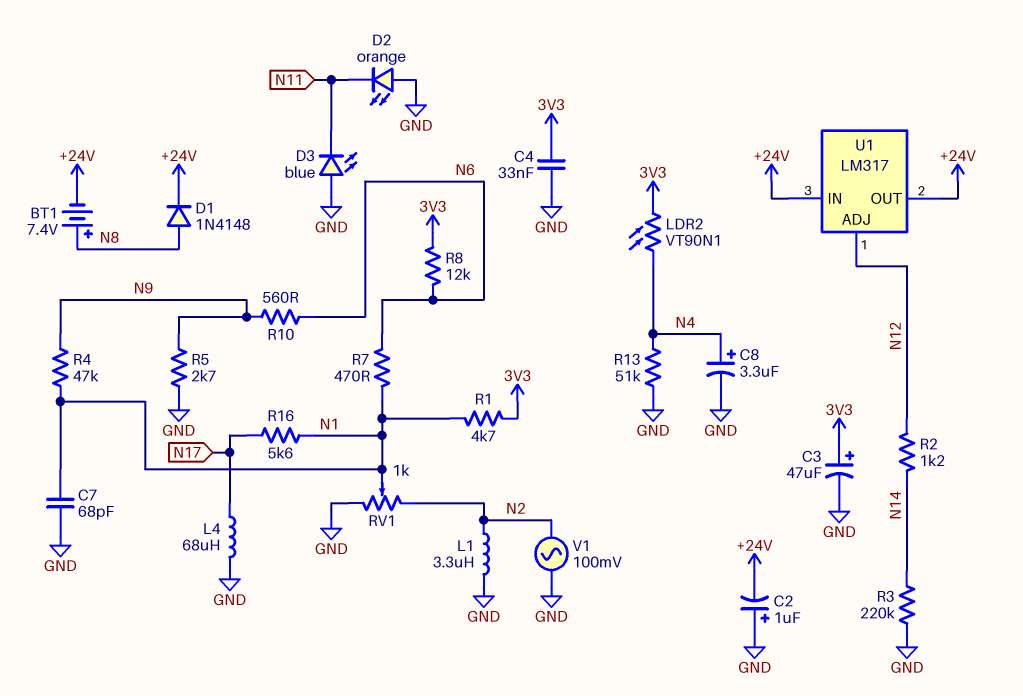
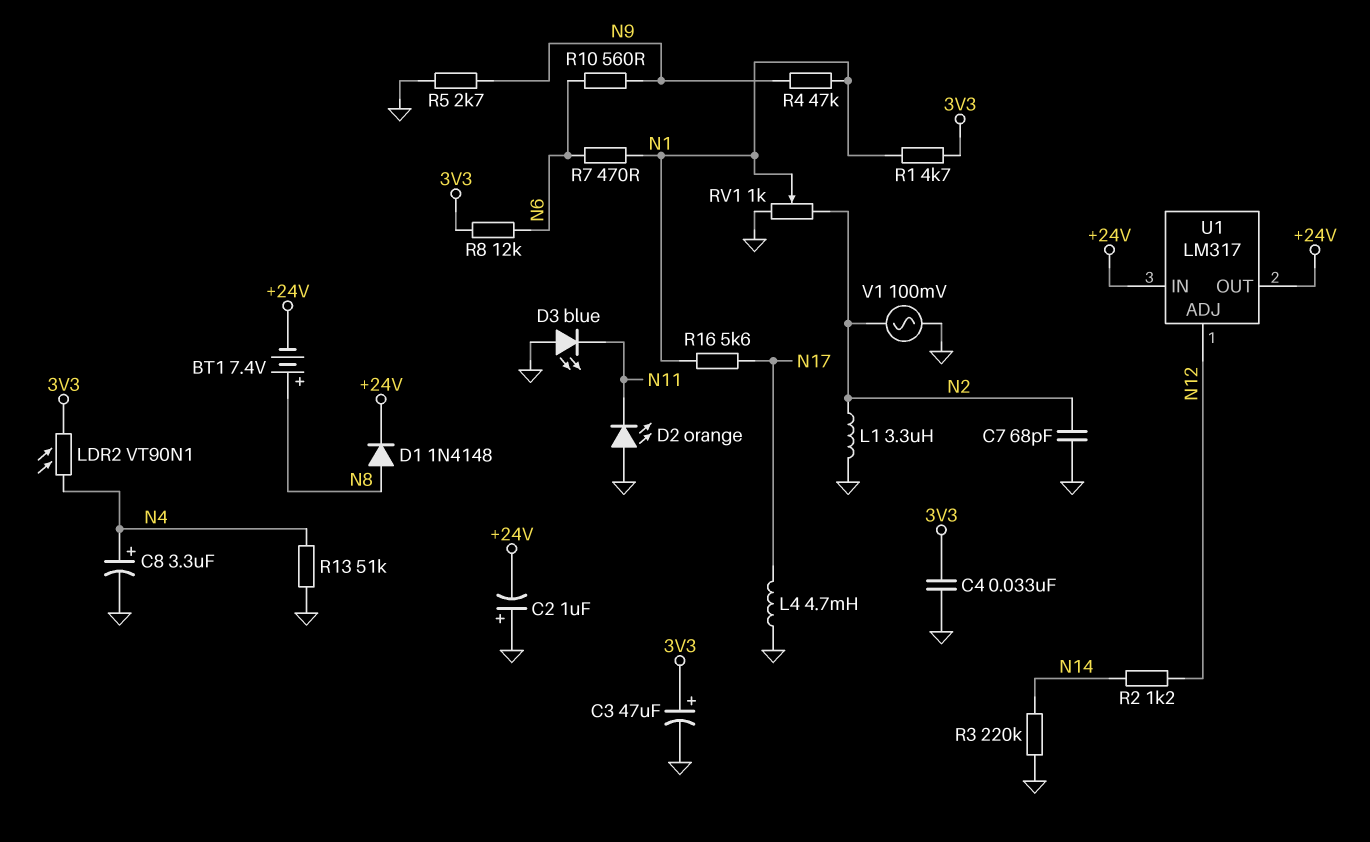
C7: 68pF (GND, N1) -> 68pF (GND, N2)
L4: 68uH (GND, N17) -> 4.7mH (GND, N17)

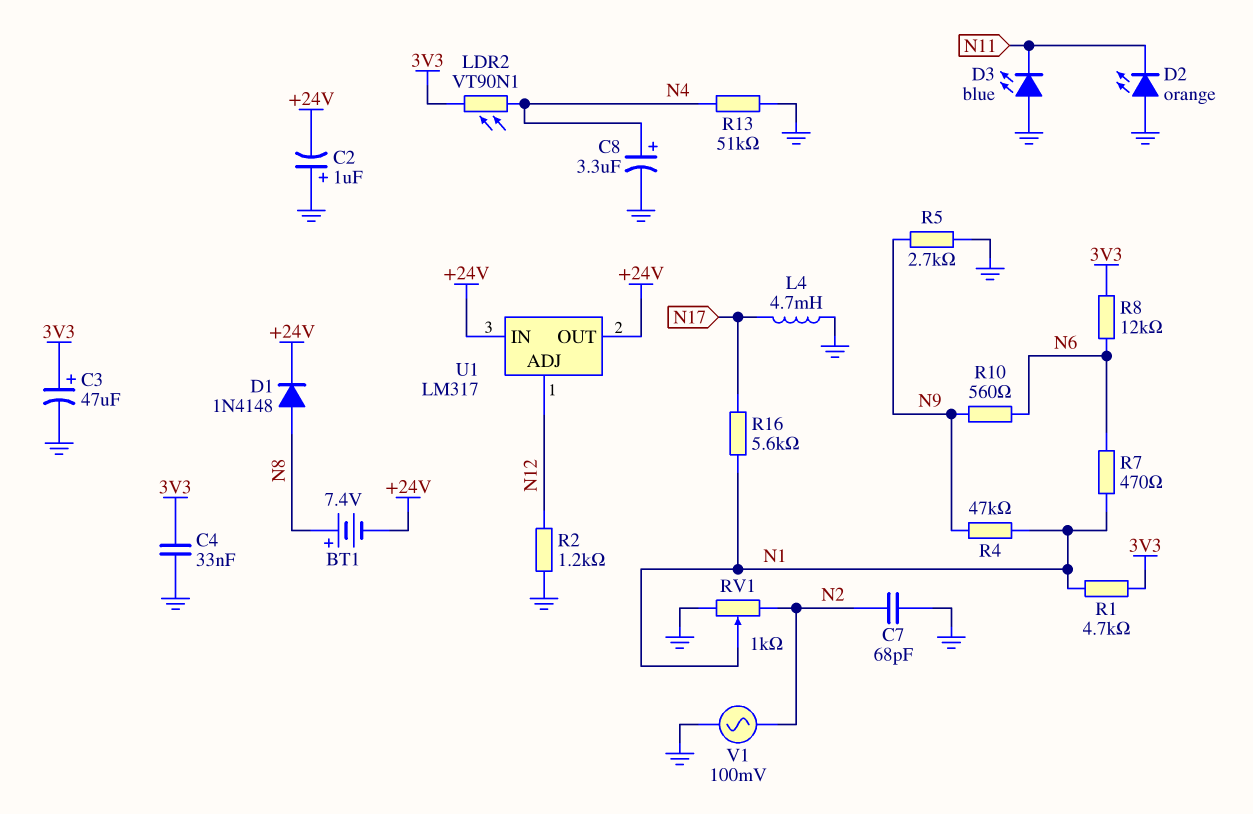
L1: 3.3uH (GND, N2) -> none
R2: 1.2k (N12, N14) -> 1.2k (GND, N12)
R3: 220k (GND, N14) -> none

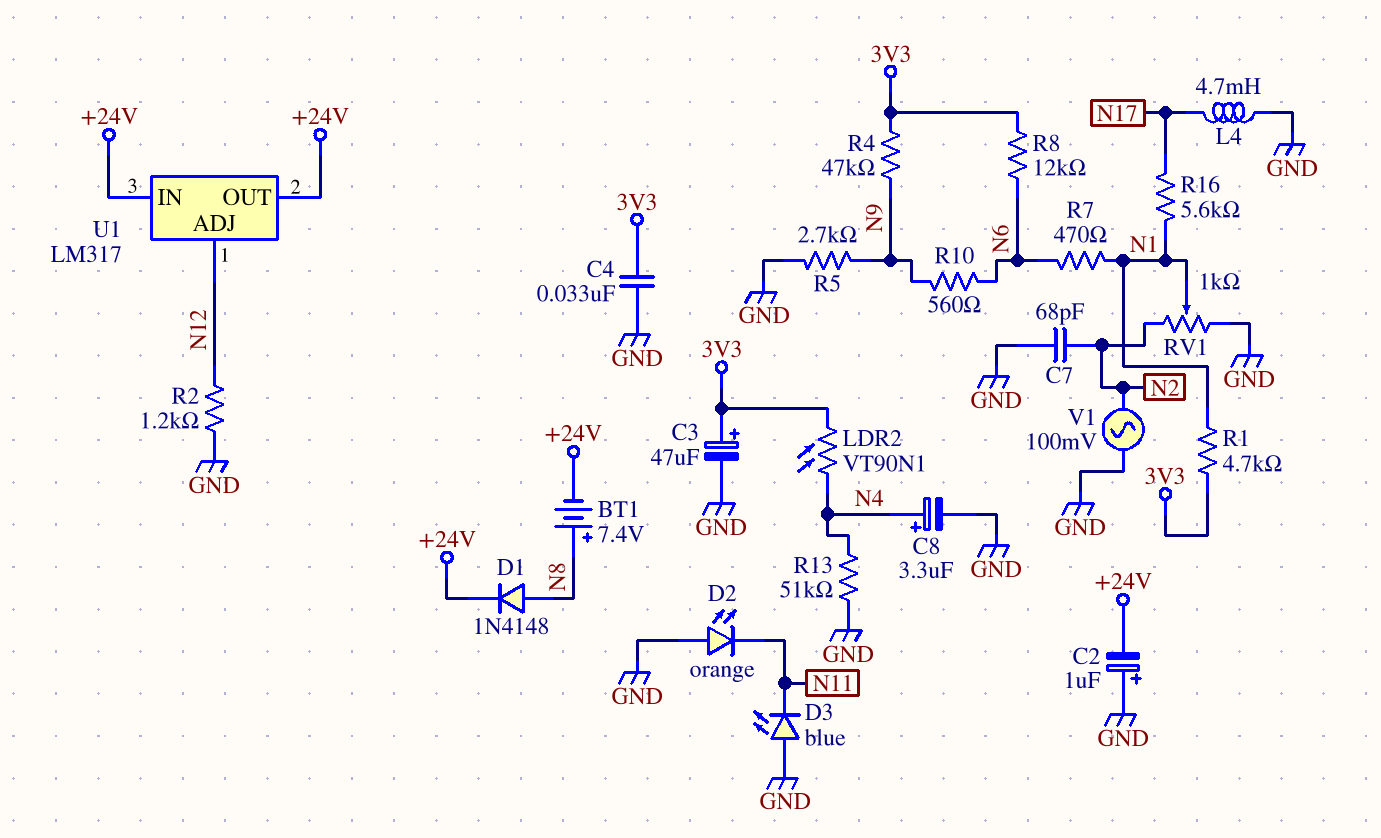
R4: 47k (N1, N9) -> 47k (3V3, N9)

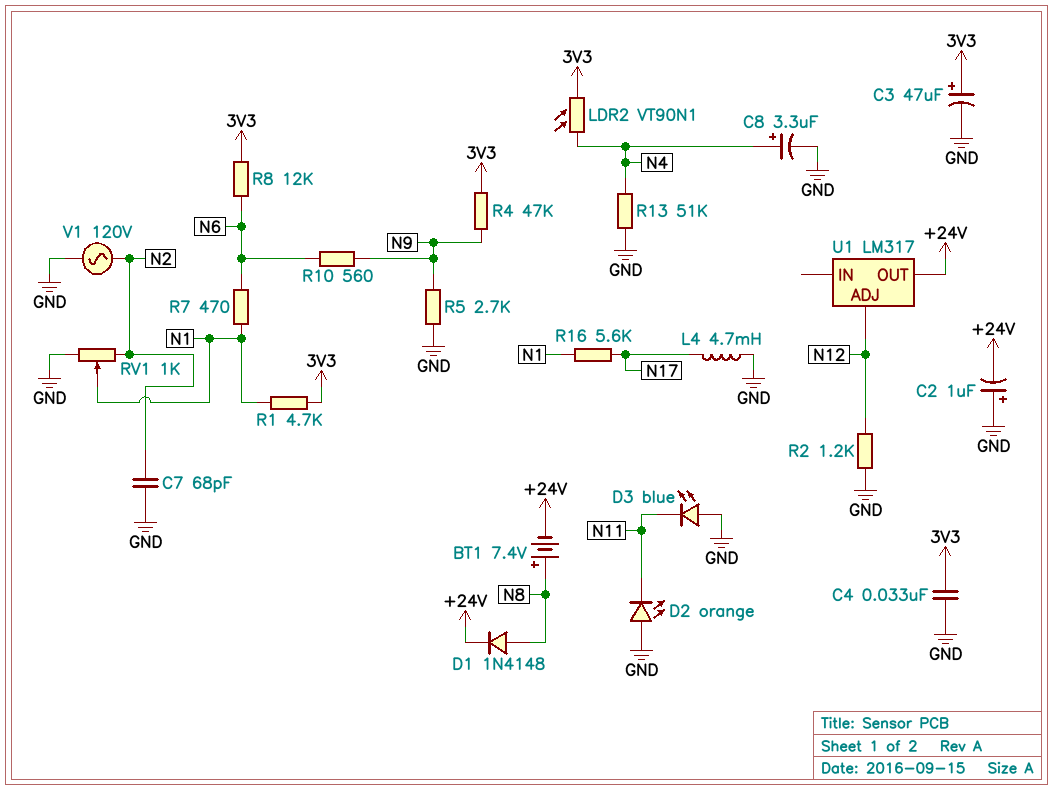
U1 pin IN: +24V -> none
V1: AC 100mV (GND, N2) -> AC 120V (GND, N2)

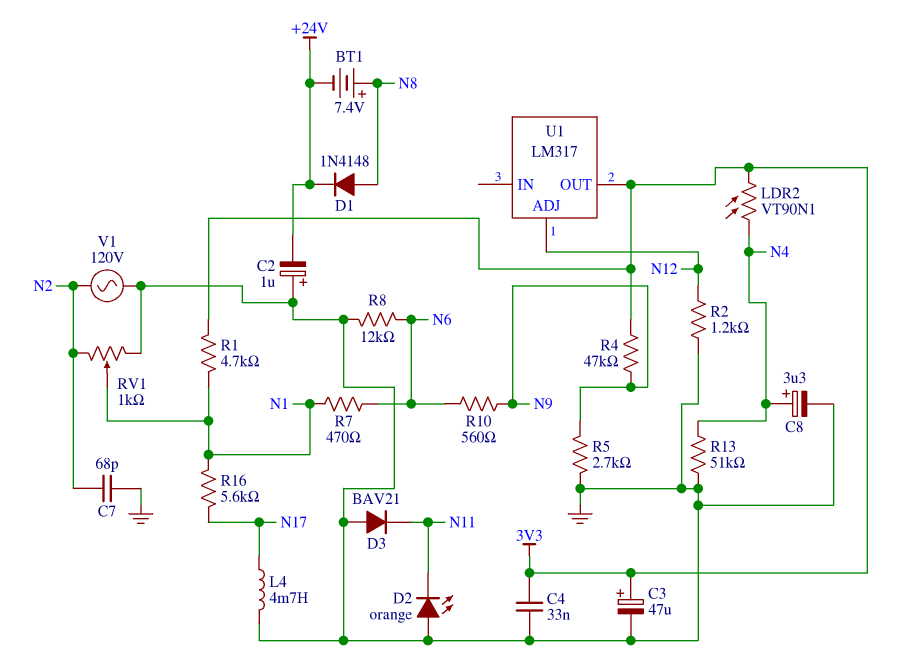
D3: LED blue (A GND, K N11) -> diode BAV21 (A GND, K N11)
R8: 12k (3V3, N6) -> 12k (GND, N6)
U1 pin OUT: +24V -> 3V3

